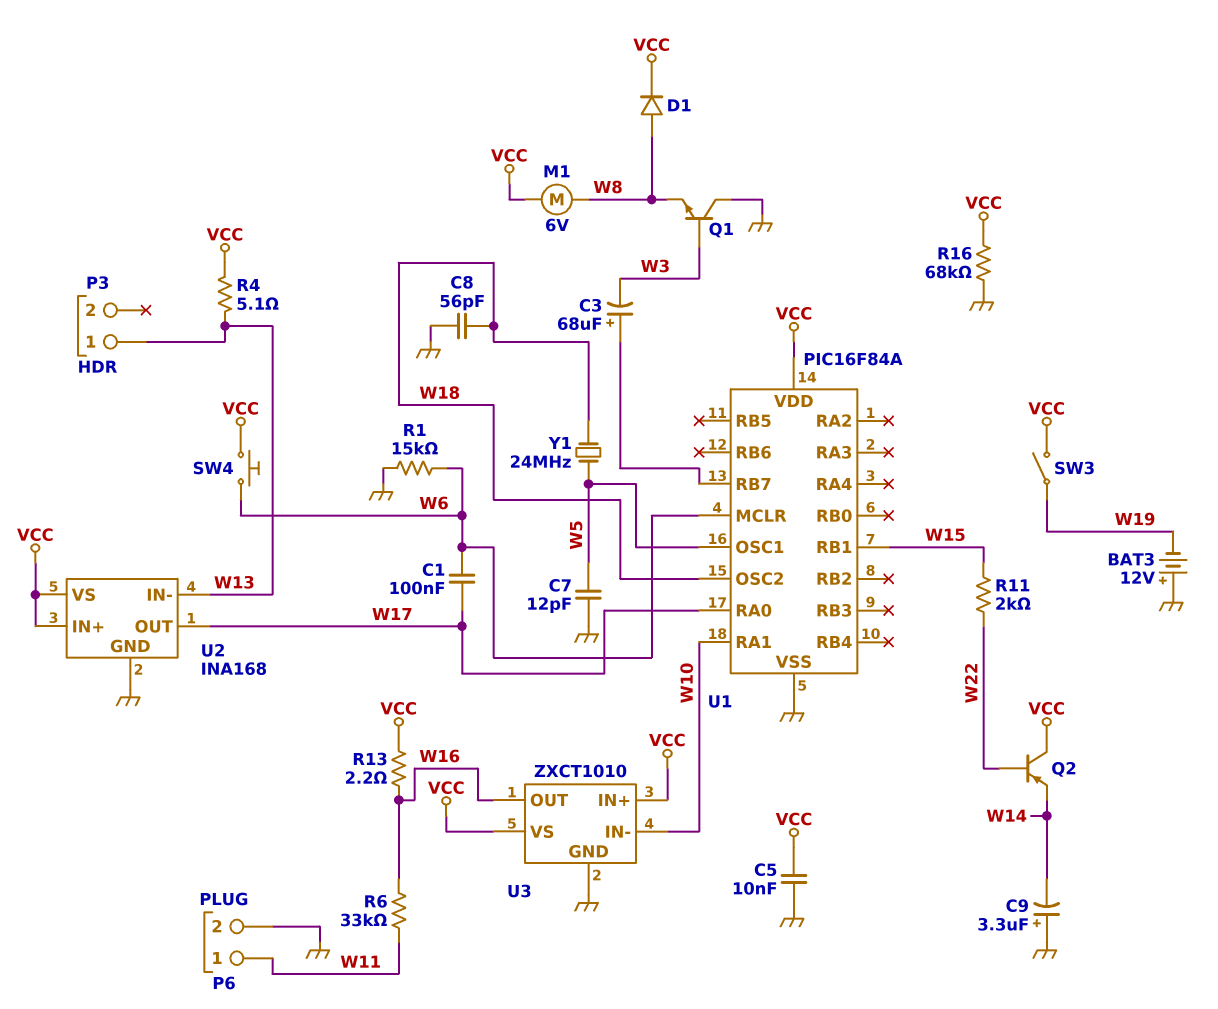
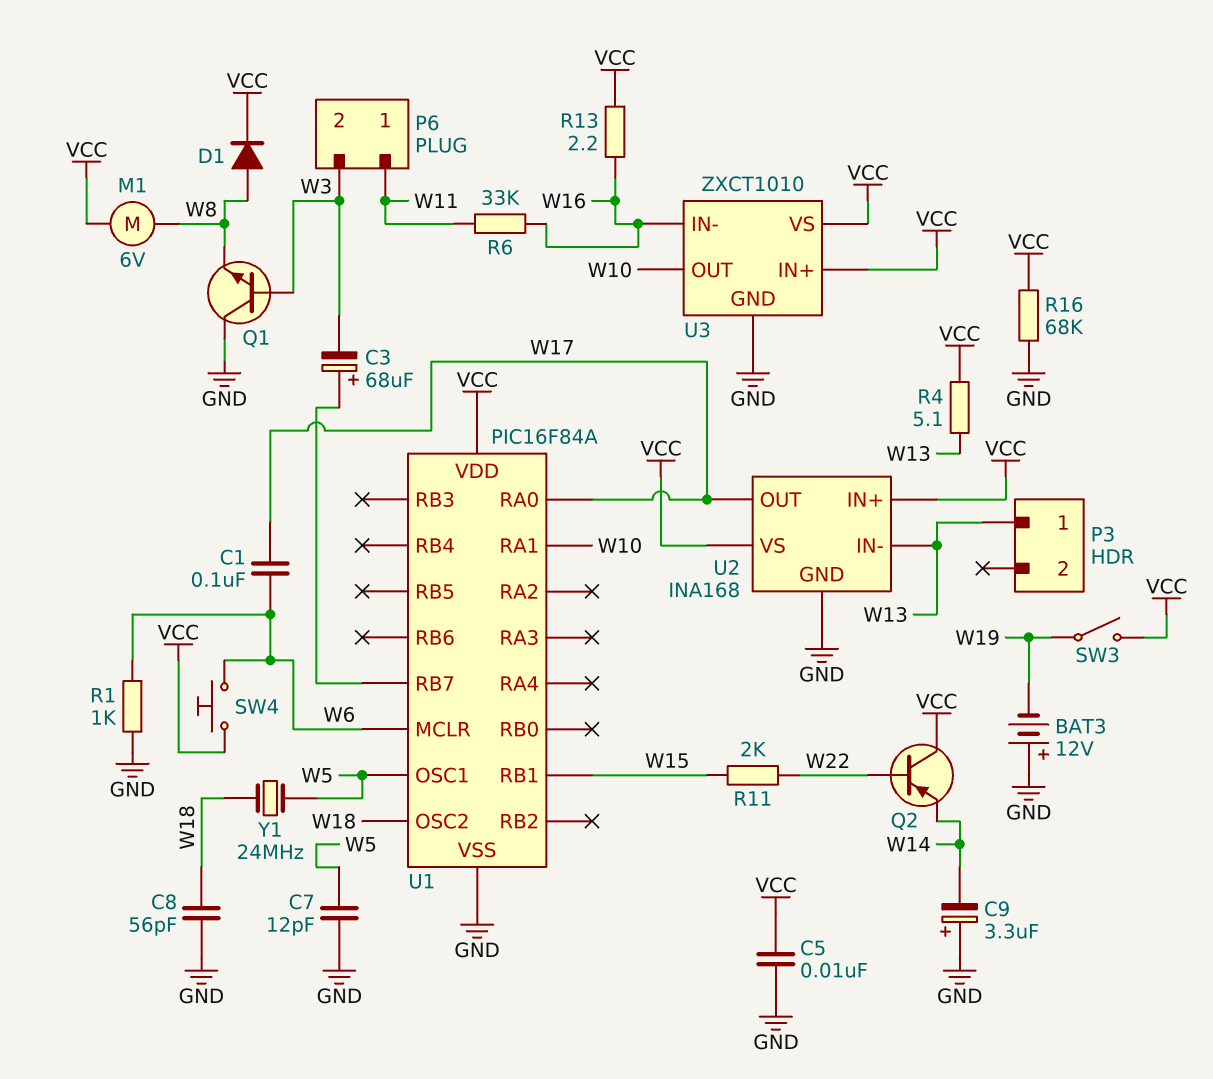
P6 pin 2: GND -> W3
R1: 15k (GND, W6) -> 1k (GND, W6)
U3 pin IN-: W10 -> W16
U3 pin OUT: W16 -> W10

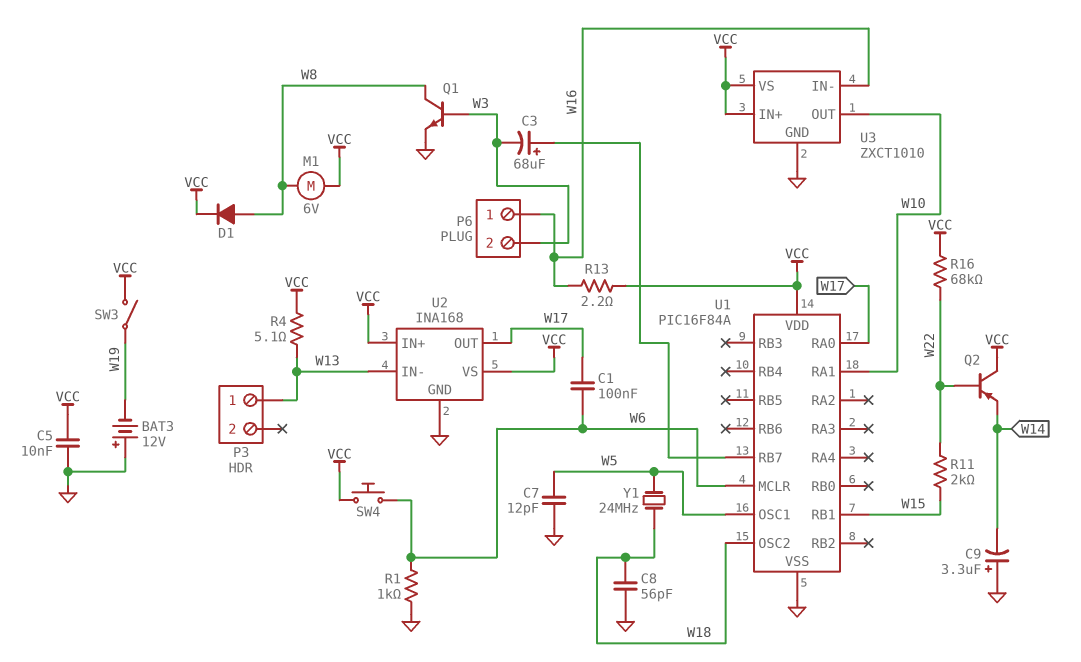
P6 pin 1: W11 -> W16
Q1: NPN (B W3, C GND, E W8) -> NPN (B W3, C W8, E GND)
R6: 33k (W11, W16) -> none
R16: 68k (GND, VCC) -> 68k (VCC, W22)

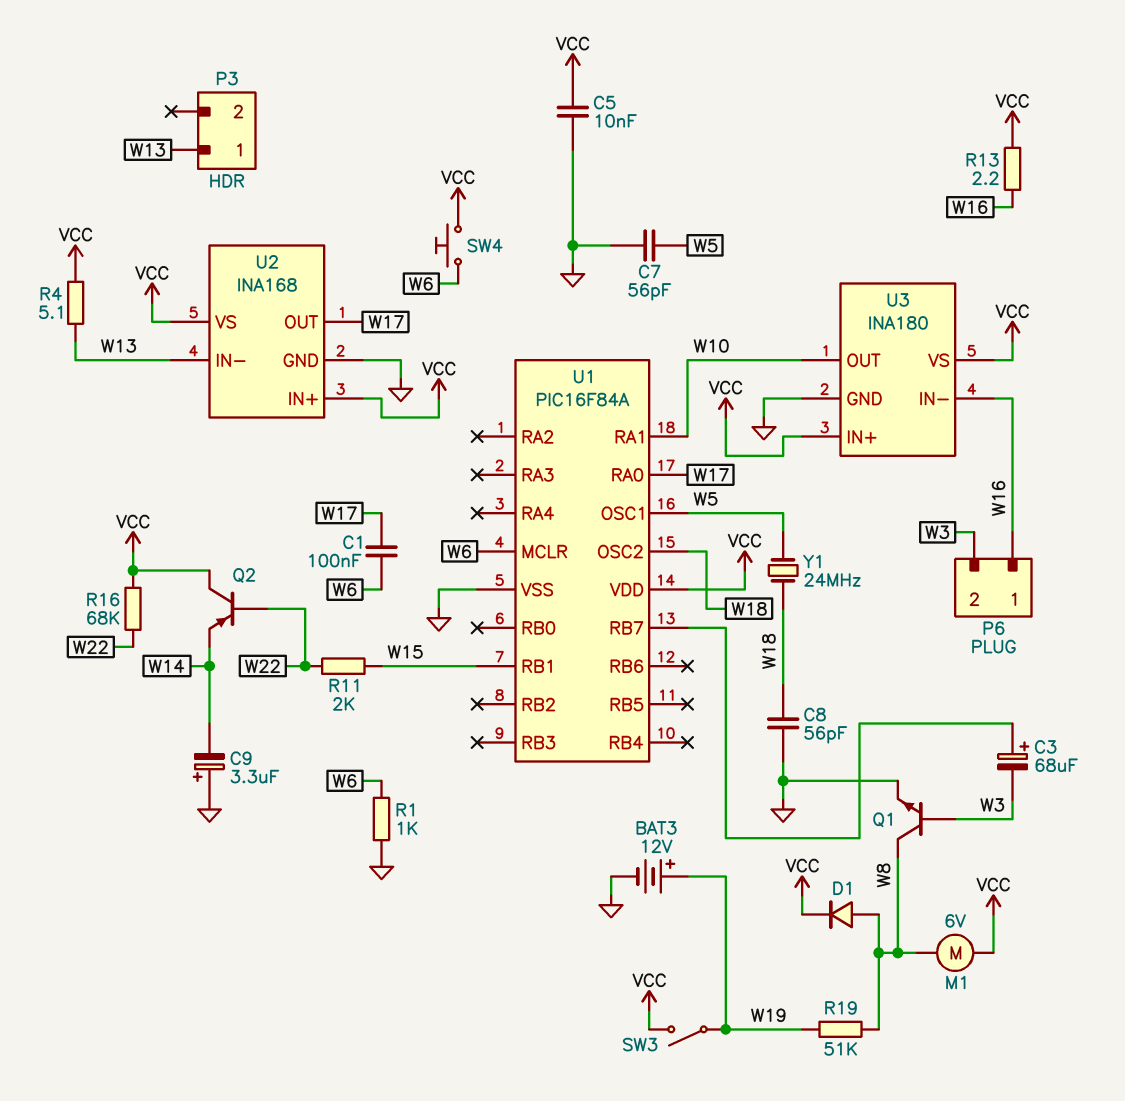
BAT3: 12V (plus GND, minus W19) -> 12V (plus W19, minus GND)
C7: 12pF (GND, W5) -> 56pF (GND, W5)
R19: none -> 51k (W8, W19)
U3: ZXCT1010 -> INA180

